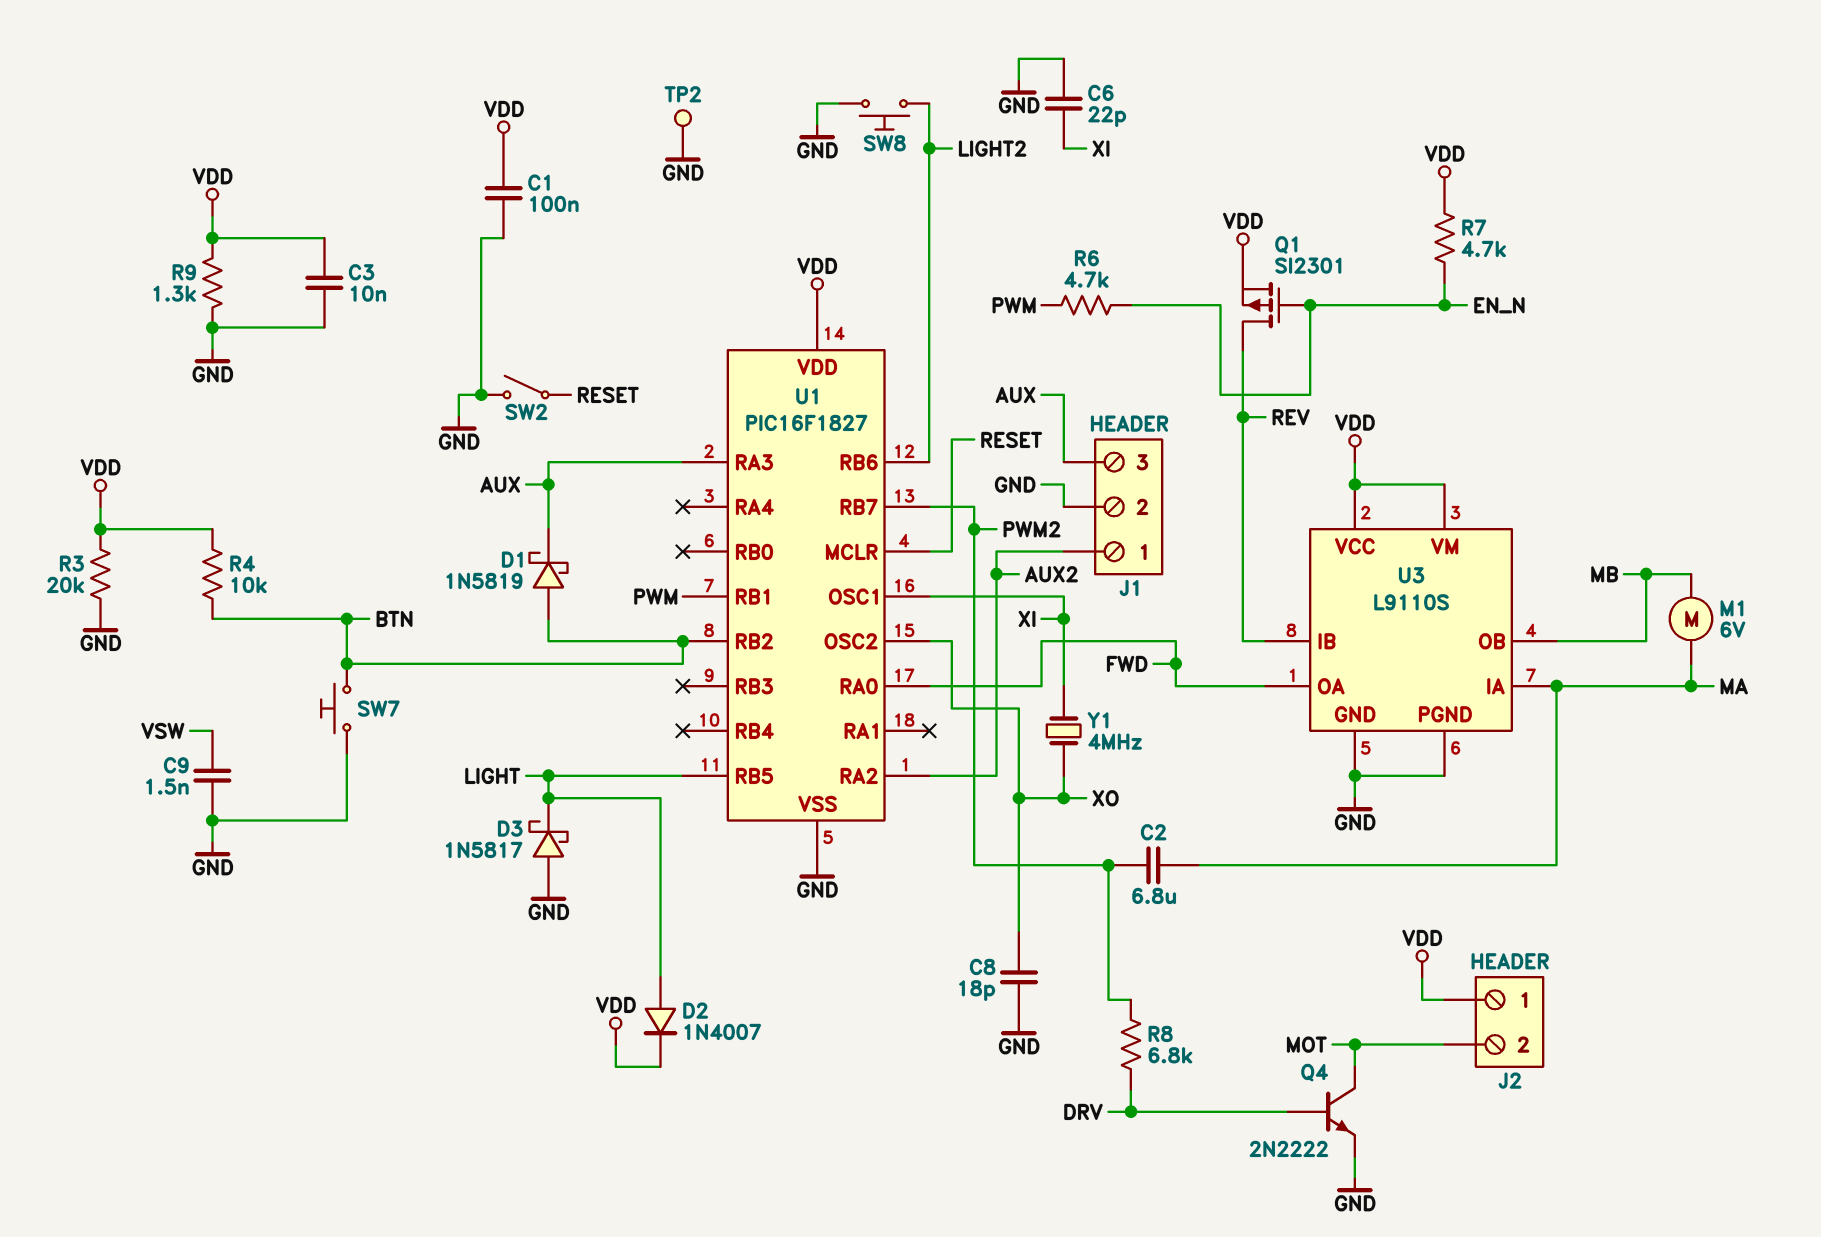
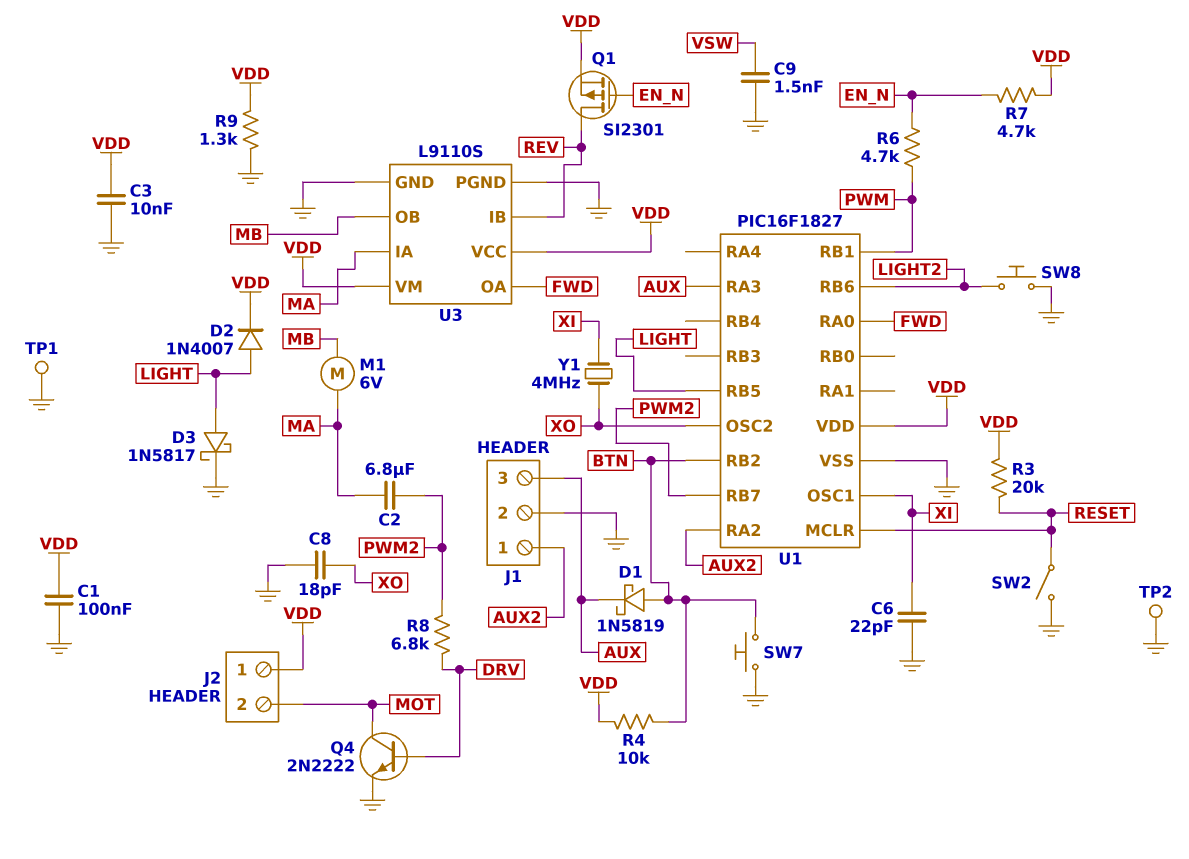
D3: schottky 1N5817 (A GND, K LIGHT) -> schottky 1N5817 (A LIGHT, K GND)
R3: 20k (GND, VDD) -> 20k (RESET, VDD)
TP1: none -> test point (GND)

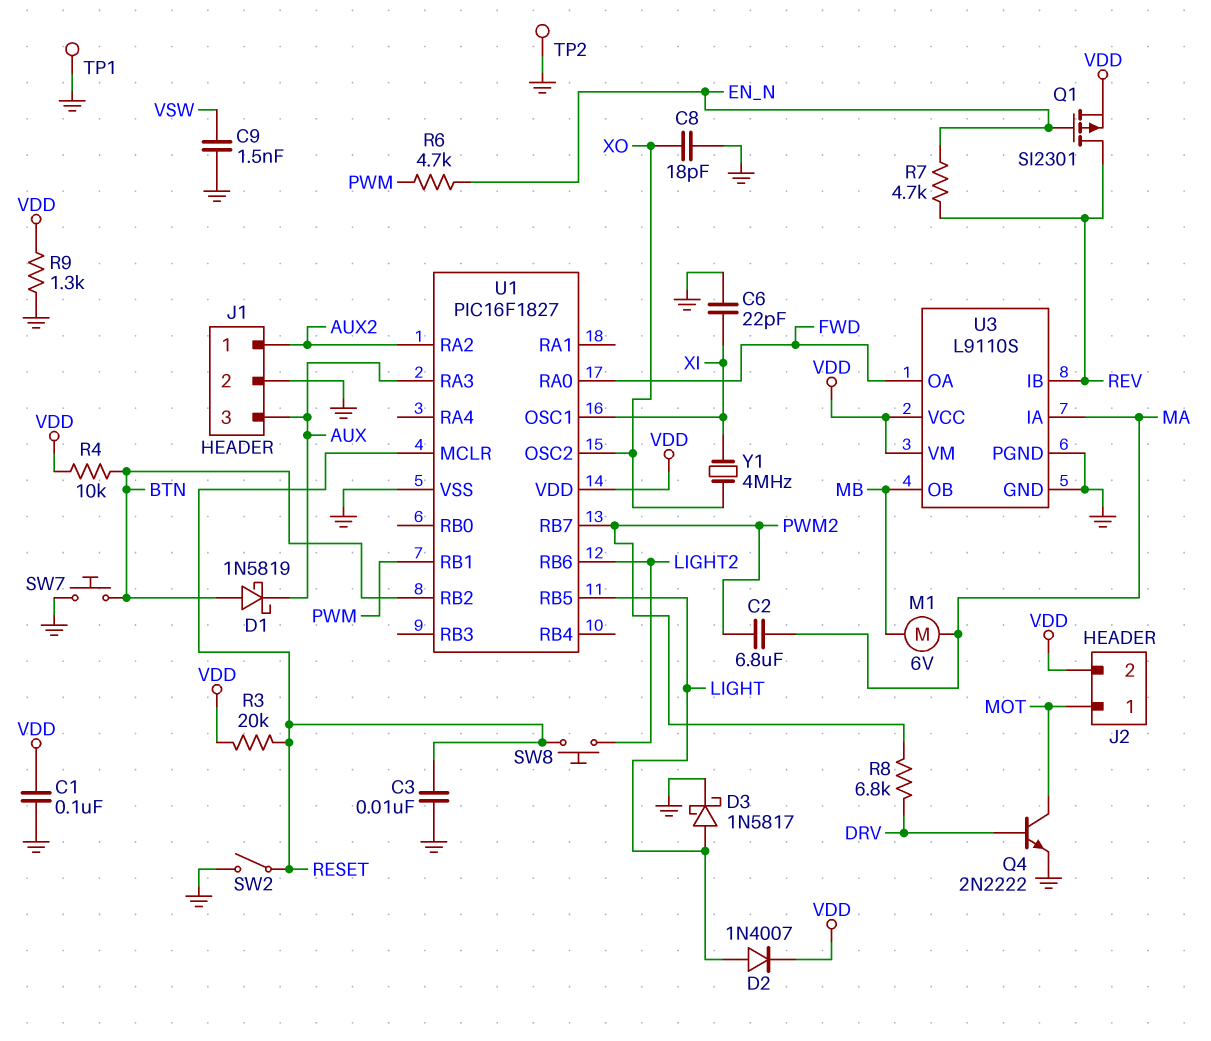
C3: 10nF (GND, VDD) -> 10nF (GND, RESET)
J2 pin 1: VDD -> MOT
J2 pin 2: MOT -> VDD
R7: 4.7k (EN_N, VDD) -> 4.7k (EN_N, REV)
SW8: button (GND, LIGHT2) -> button (LIGHT2, RESET)

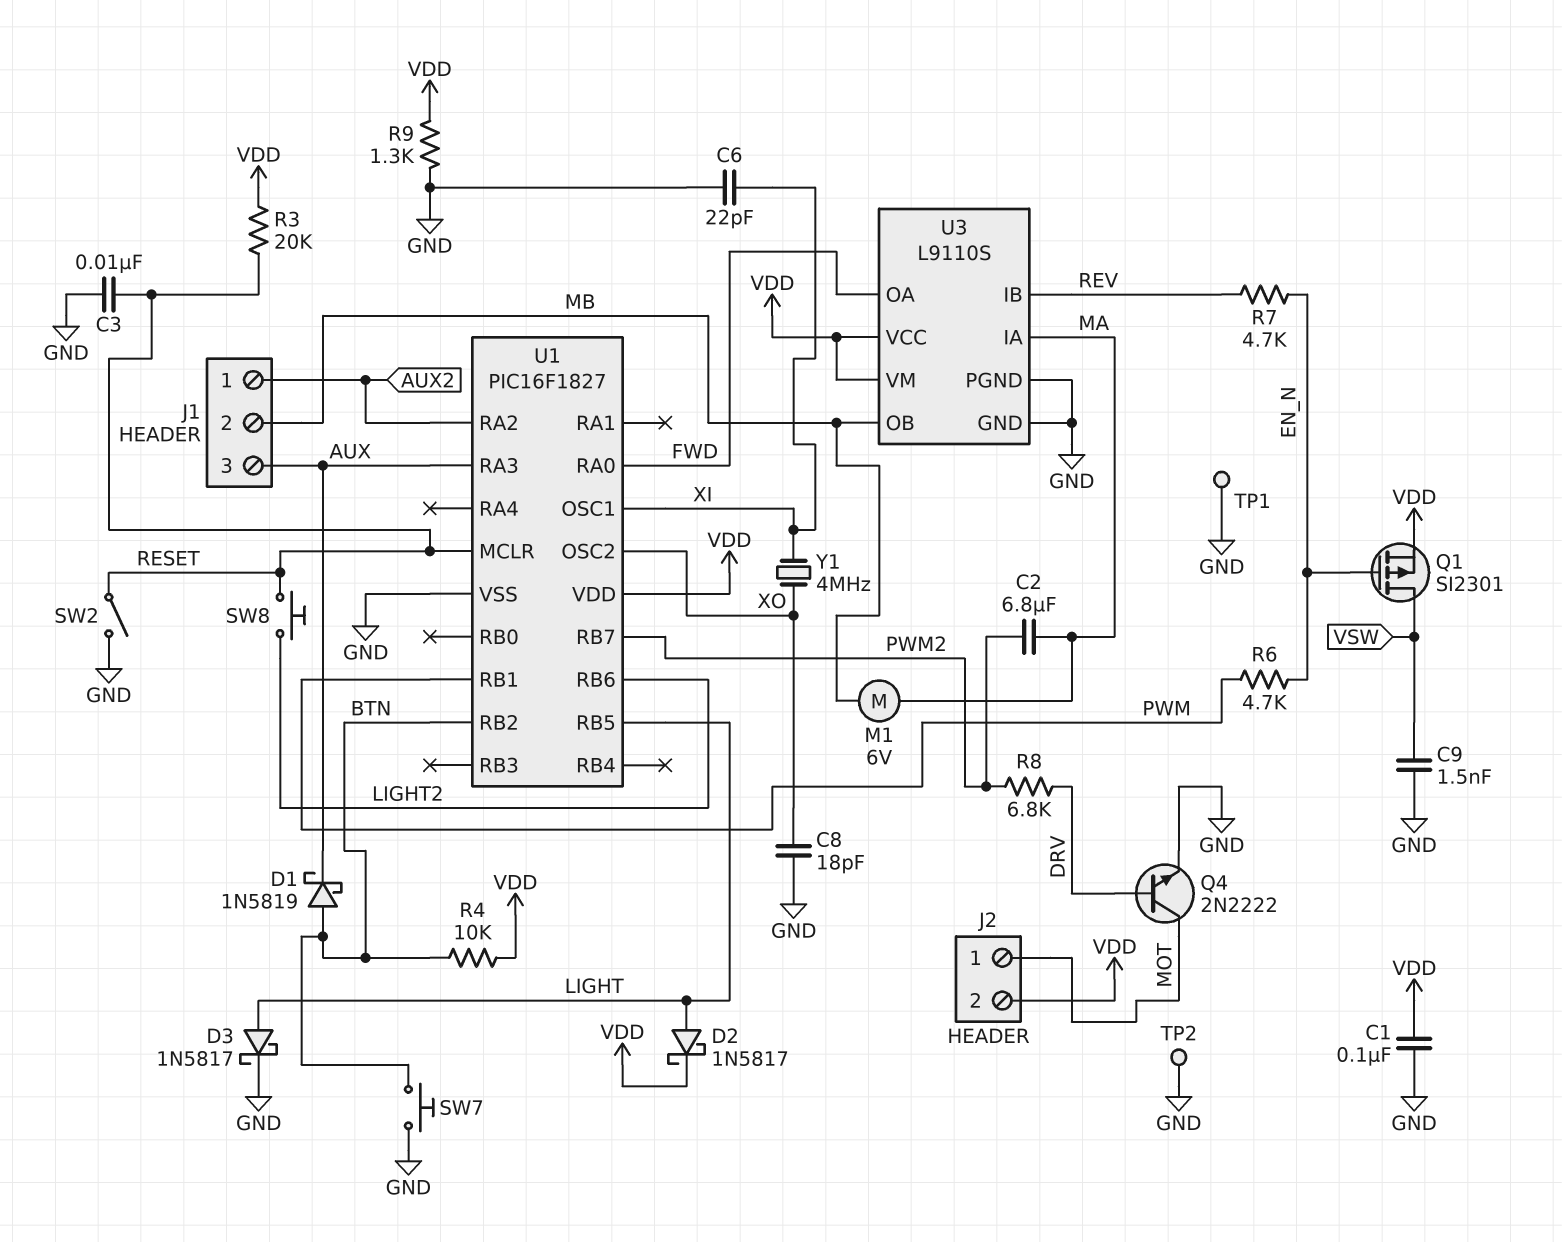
D2: diode 1N4007 (A LIGHT, K VDD) -> schottky 1N5817 (A LIGHT, K VDD)
J1 pin 2: GND -> MB
Q1: PMOS SI2301 (G EN_N, D REV, S VDD) -> PMOS SI2301 (G EN_N, D VSW, S VDD)

